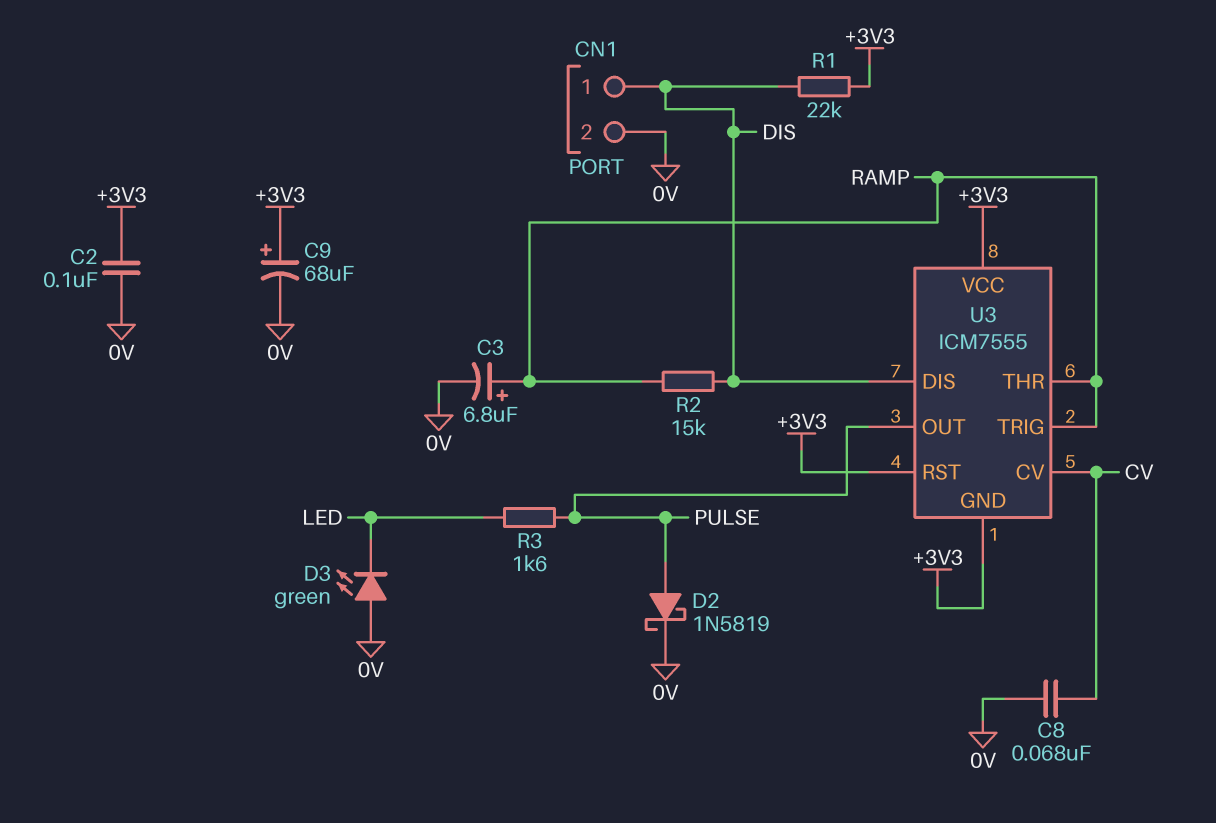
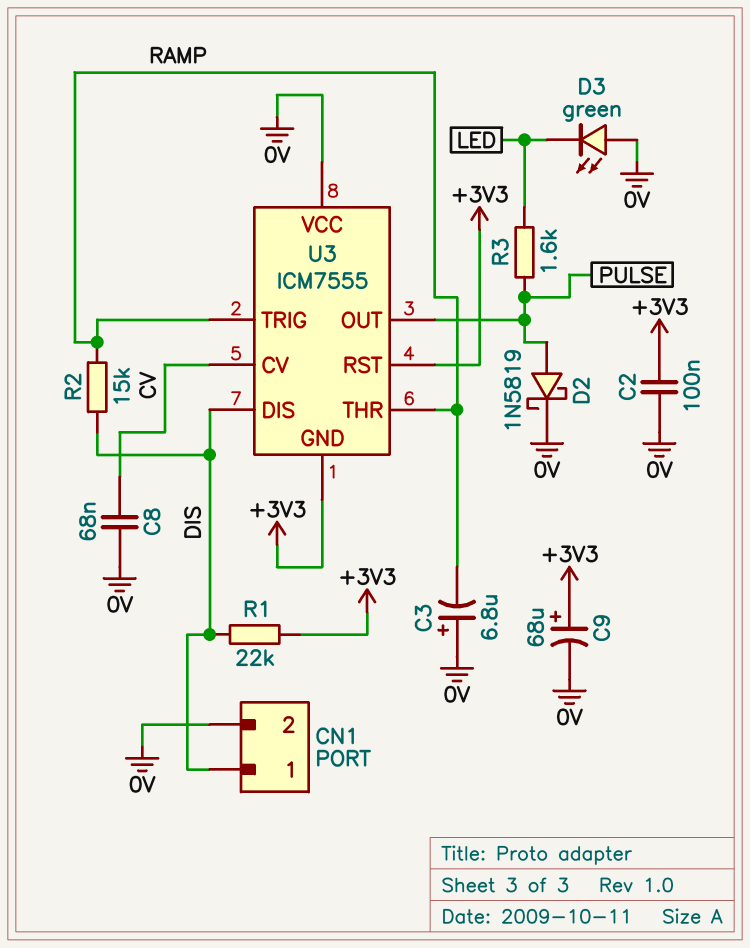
C3: 6.8uF (plus RAMP, minus 0V) -> 6.8uF (plus 0V, minus RAMP)
U3 pin VCC: +3V3 -> 0V

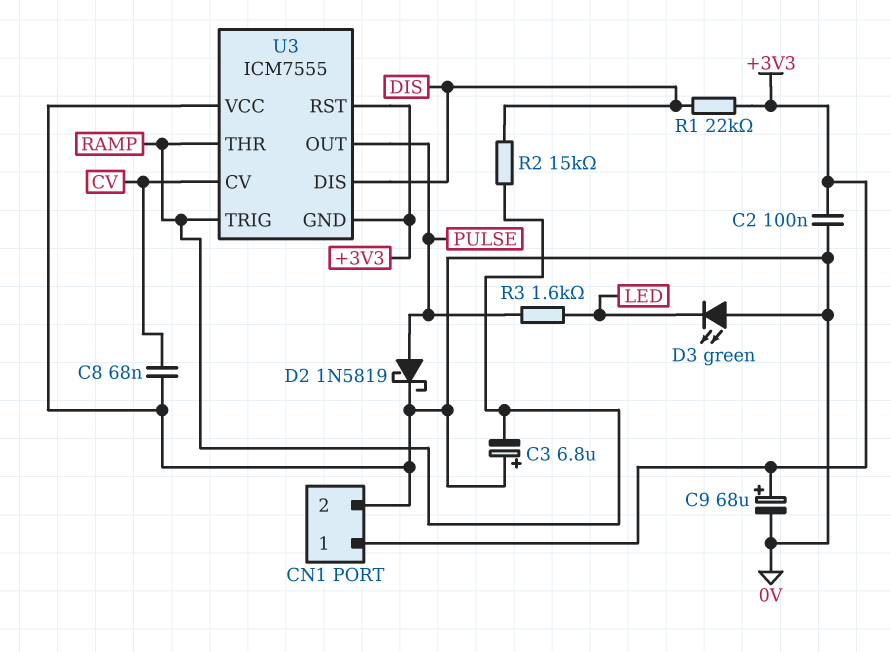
CN1 pin 1: DIS -> +3V3

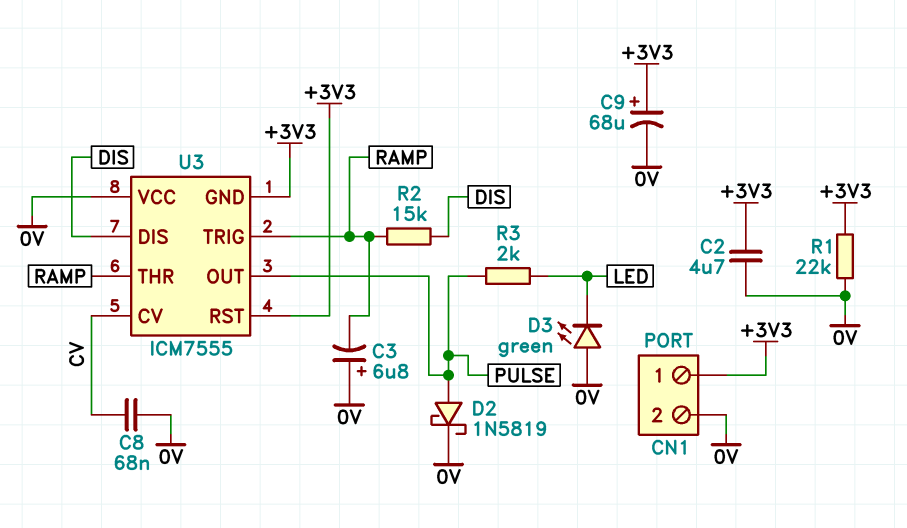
C2: 100nF (+3V3, 0V) -> 4.7uF (+3V3, 0V)
R1: 22k (+3V3, DIS) -> 22k (+3V3, 0V)
R3: 1.6k (LED, PULSE) -> 2k (LED, PULSE)

